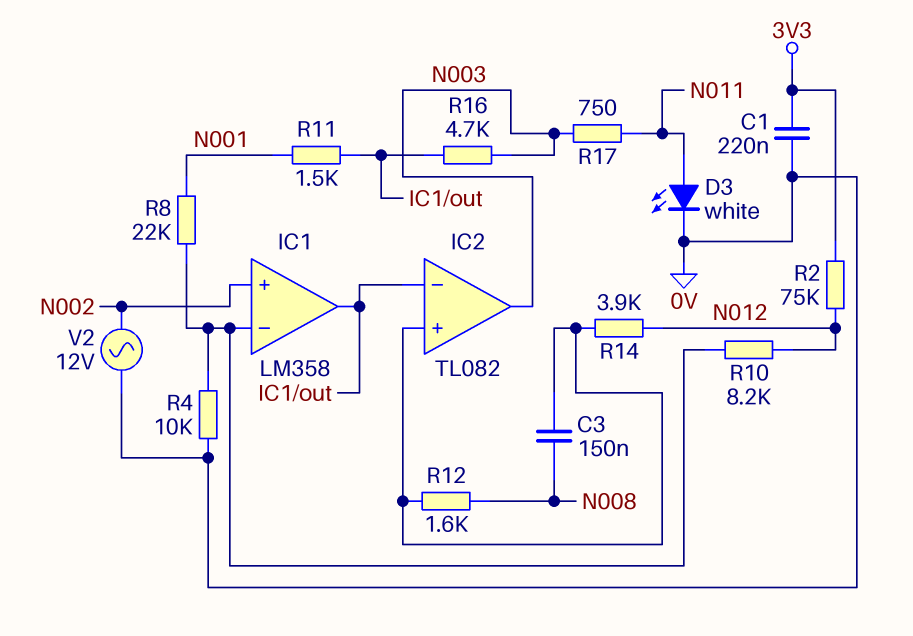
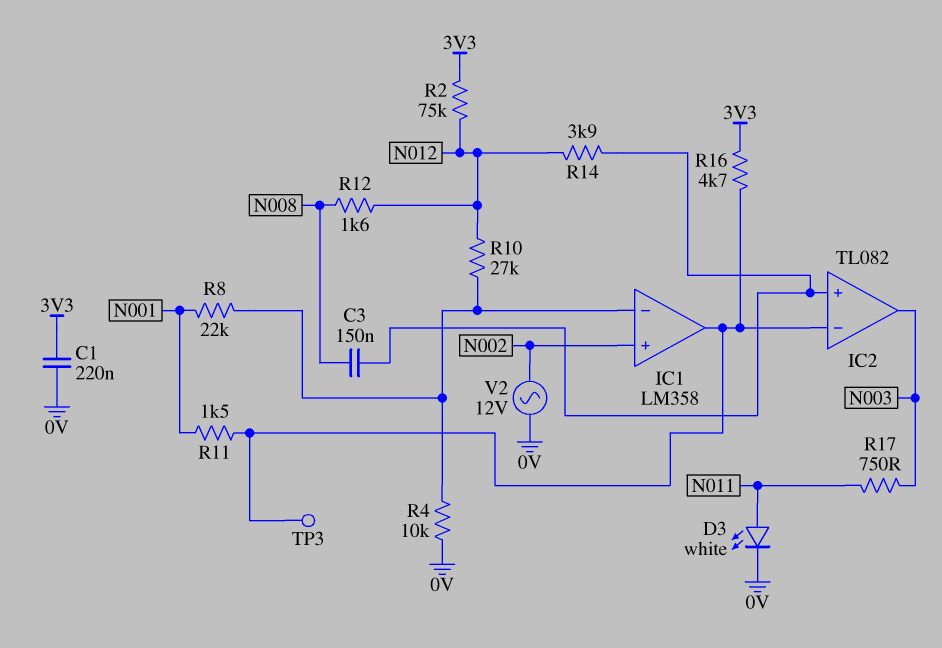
R10: 8.2k (IC1/in-, N012) -> 27k (IC1/in-, N012)
R12: 1.6k (IC2/in+, N008) -> 1.6k (N008, N012)
R16: 4.7k (IC1/out, N003) -> 4.7k (3V3, IC1/out)
TP3: none -> test point (IC1/out)

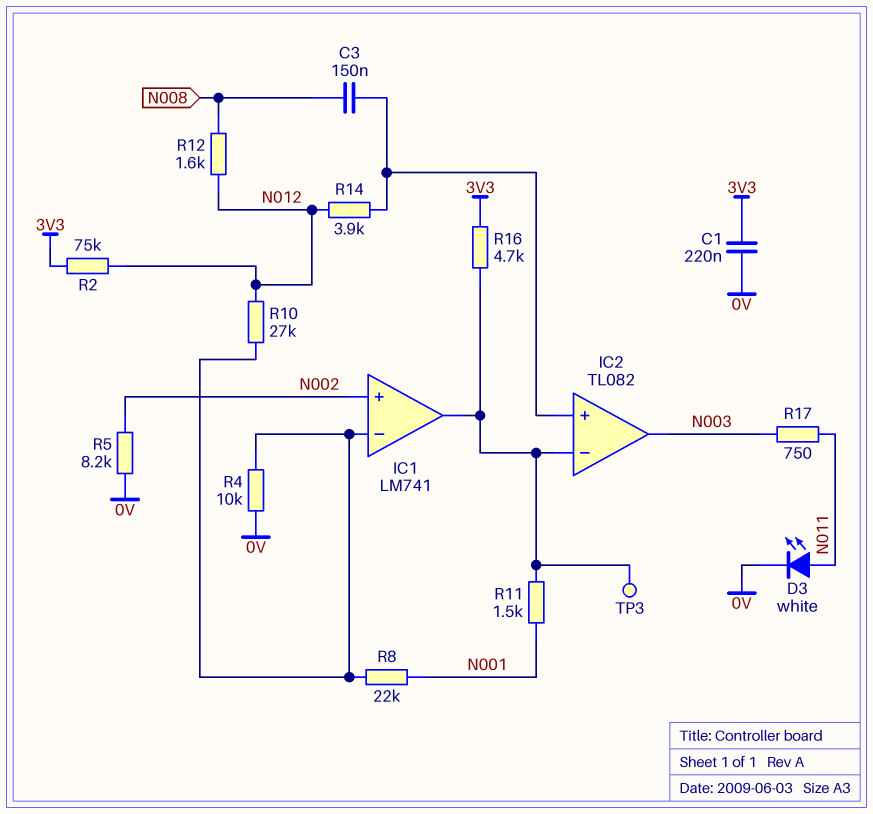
IC1: LM358 -> LM741
R5: none -> 8.2k (0V, N002)
V2: AC 12V (0V, N002) -> none

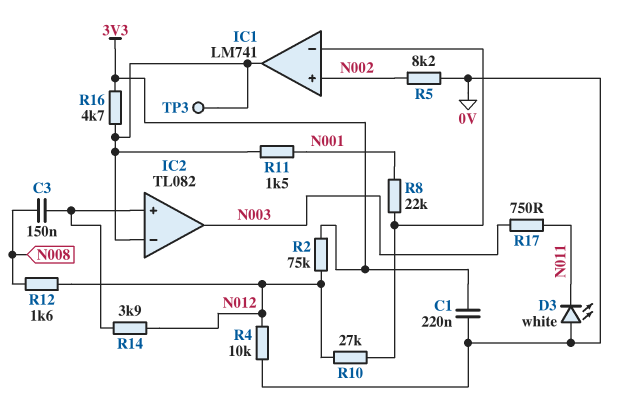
D3: LED white (A N011, K 0V) -> LED white (A 0V, K N011)
R4: 10k (0V, IC1/in-) -> 10k (0V, N012)

